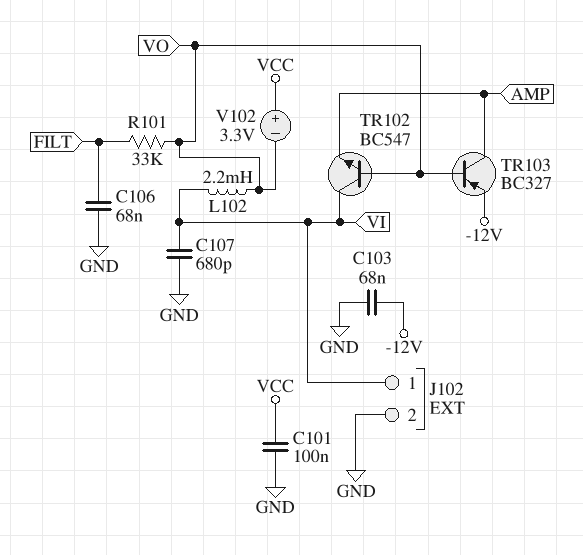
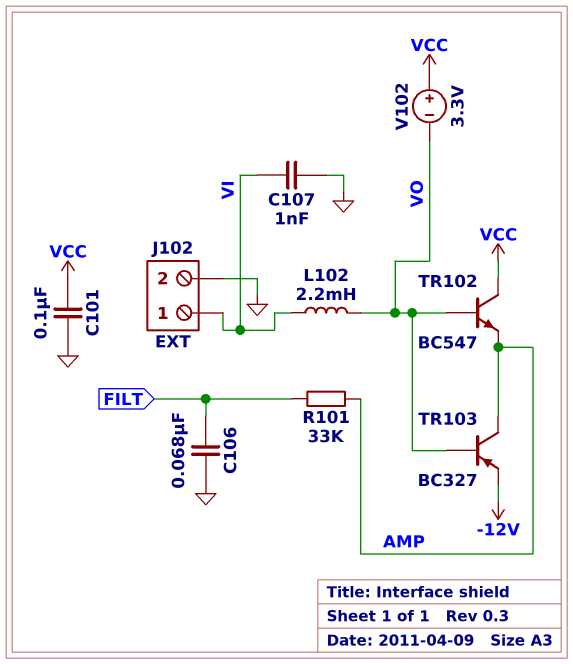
C103: 68nF (-12V, GND) -> none
C107: 680pF (GND, VI) -> 1nF (GND, VI)
R101: 33k (FILT, VO) -> 33k (AMP, FILT)
TR102: NPN BC547 (B VO, C VI, E AMP) -> NPN BC547 (B VO, C VCC, E AMP)

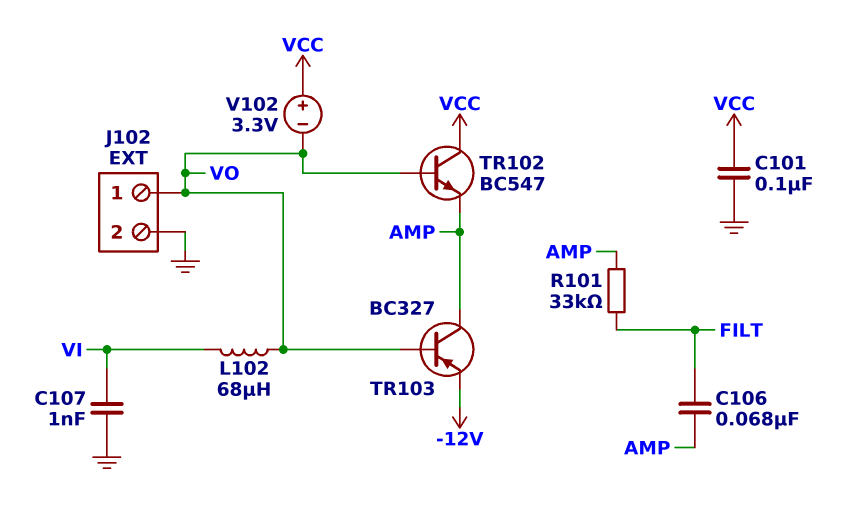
C106: 68nF (FILT, GND) -> 68nF (AMP, FILT)
J102 pin 1: VI -> VO
L102: 2.2mH (VI, VO) -> 68uH (VI, VO)

